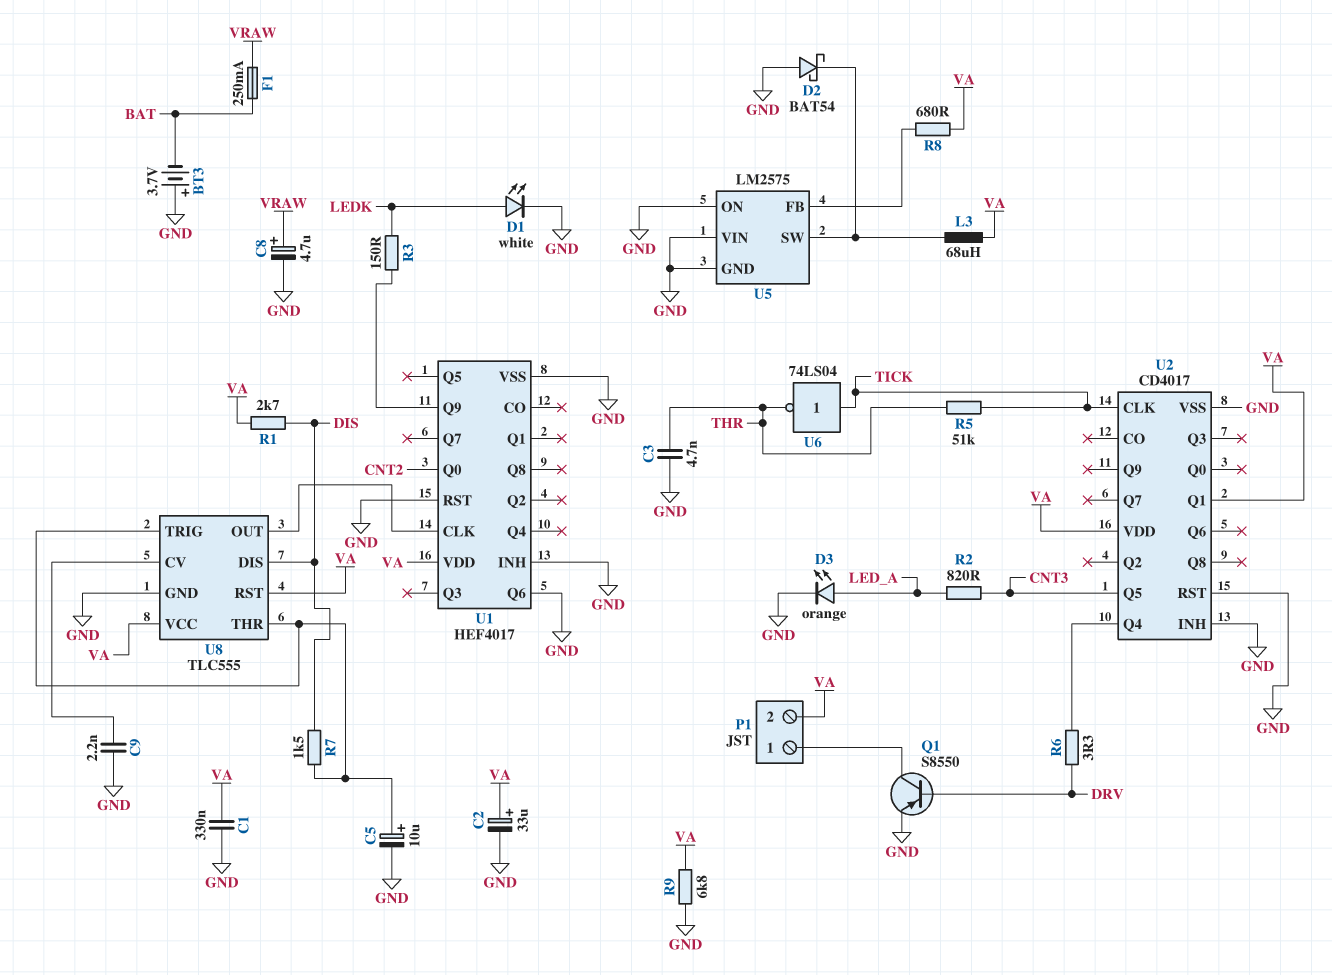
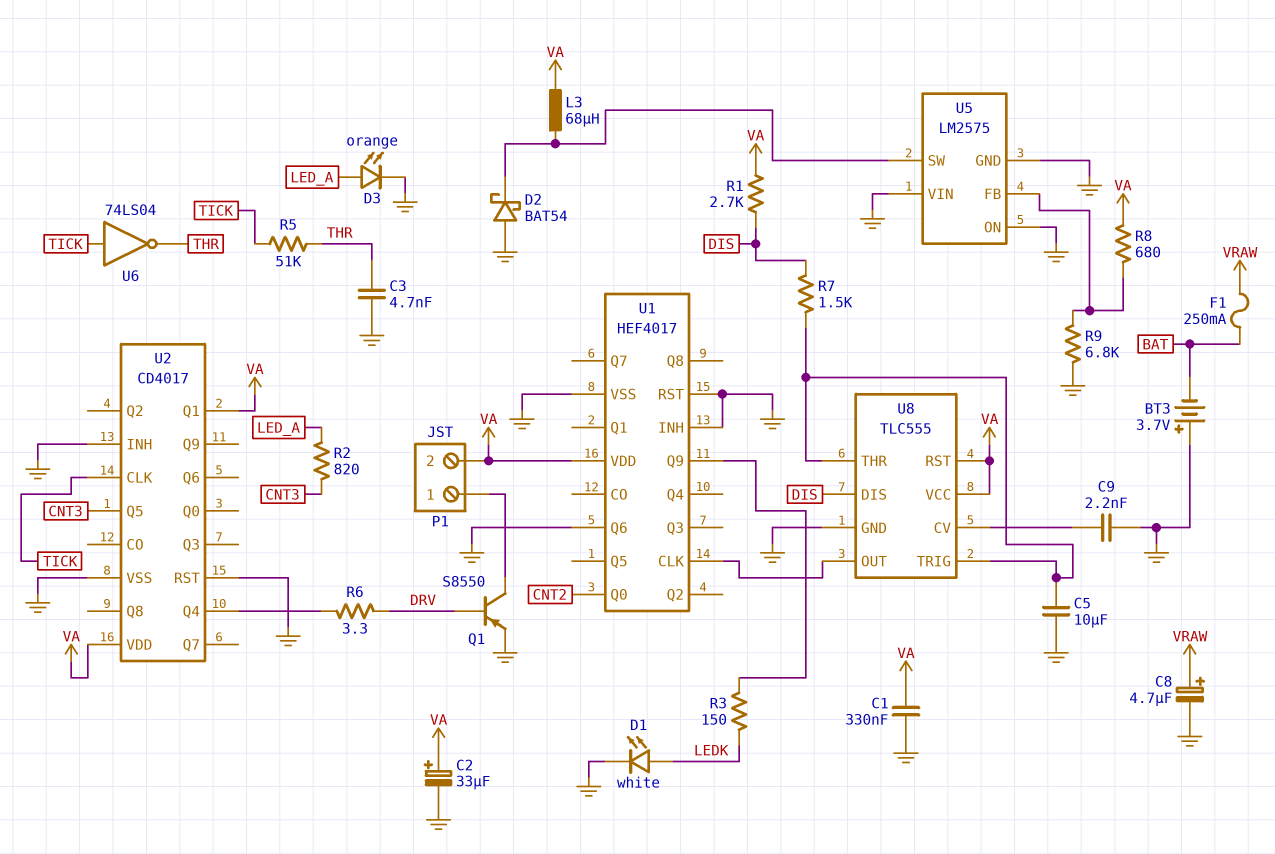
C5: 10uF (plus U8/THR, minus GND) -> 10uF (GND, U8/THR)
R9: 6.8k (GND, VA) -> 6.8k (GND, U5/FB)

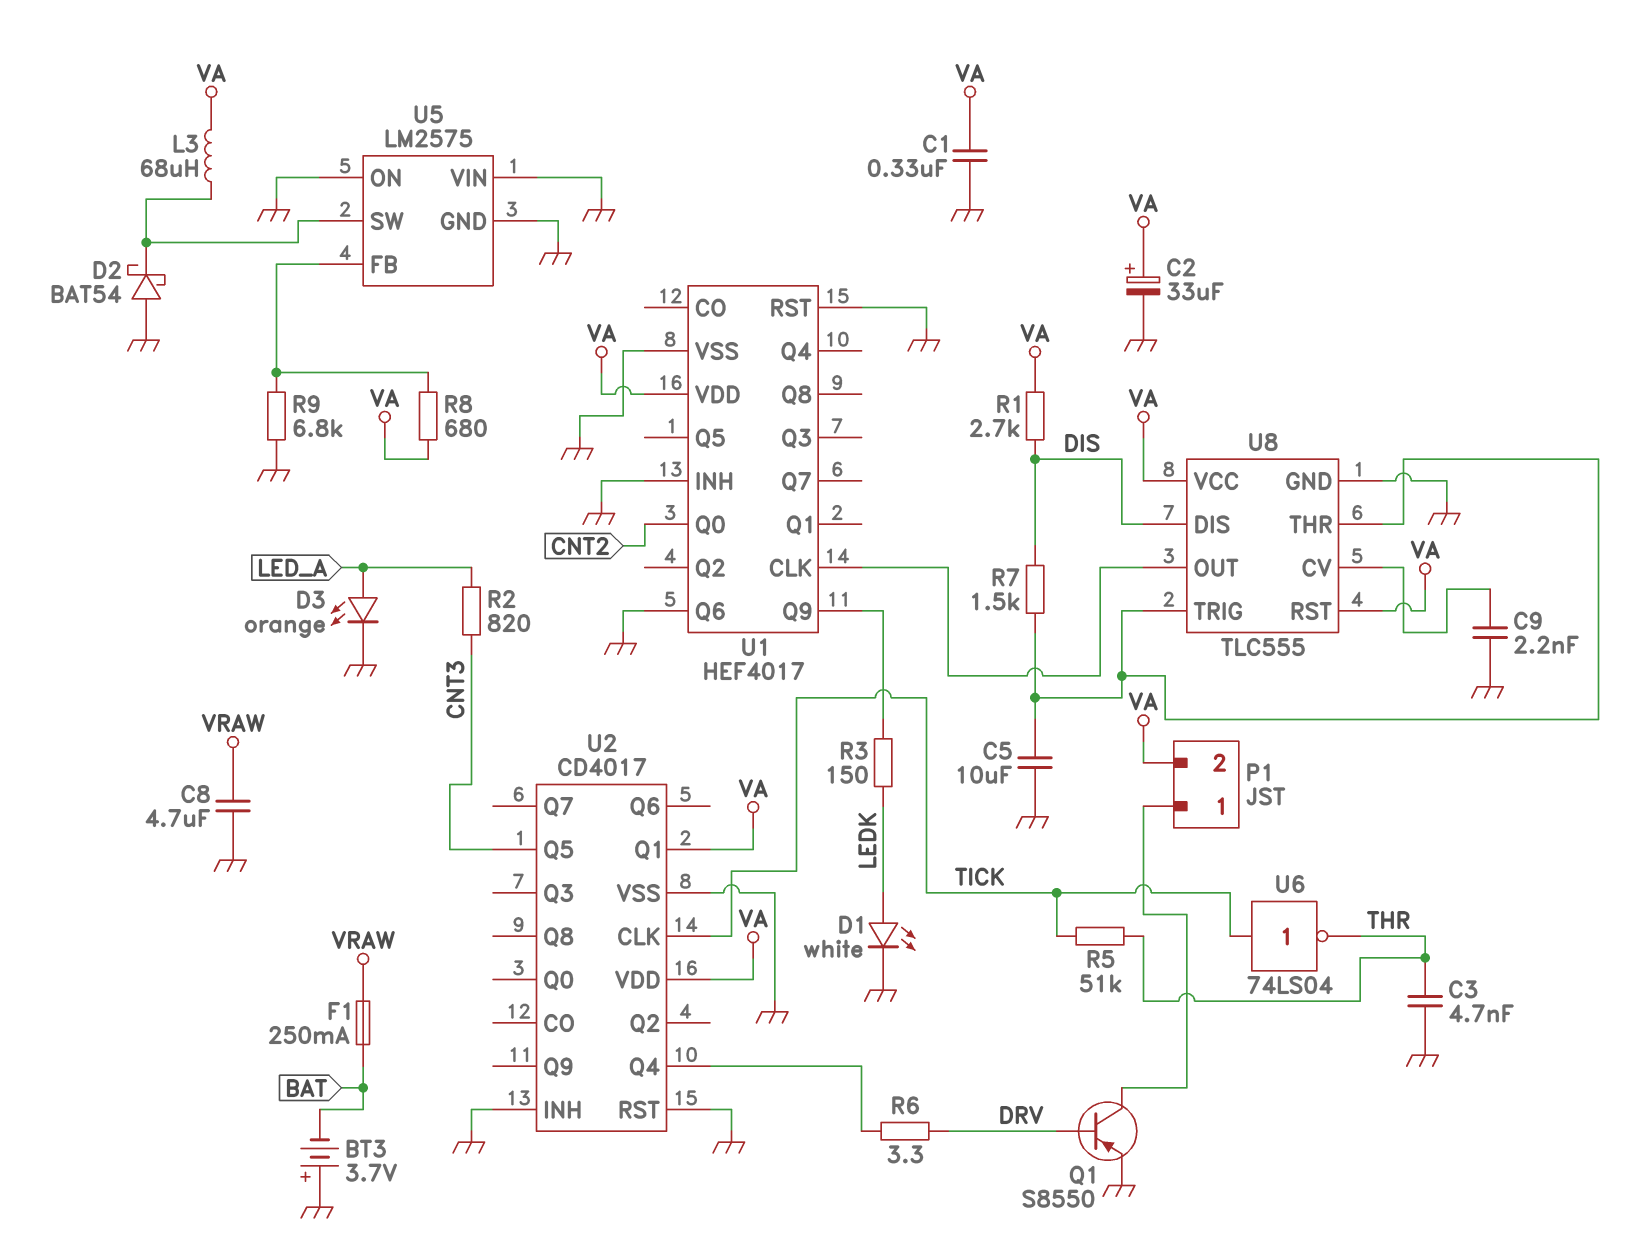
C8: 4.7uF (plus VRAW, minus GND) -> 4.7uF (GND, VRAW)

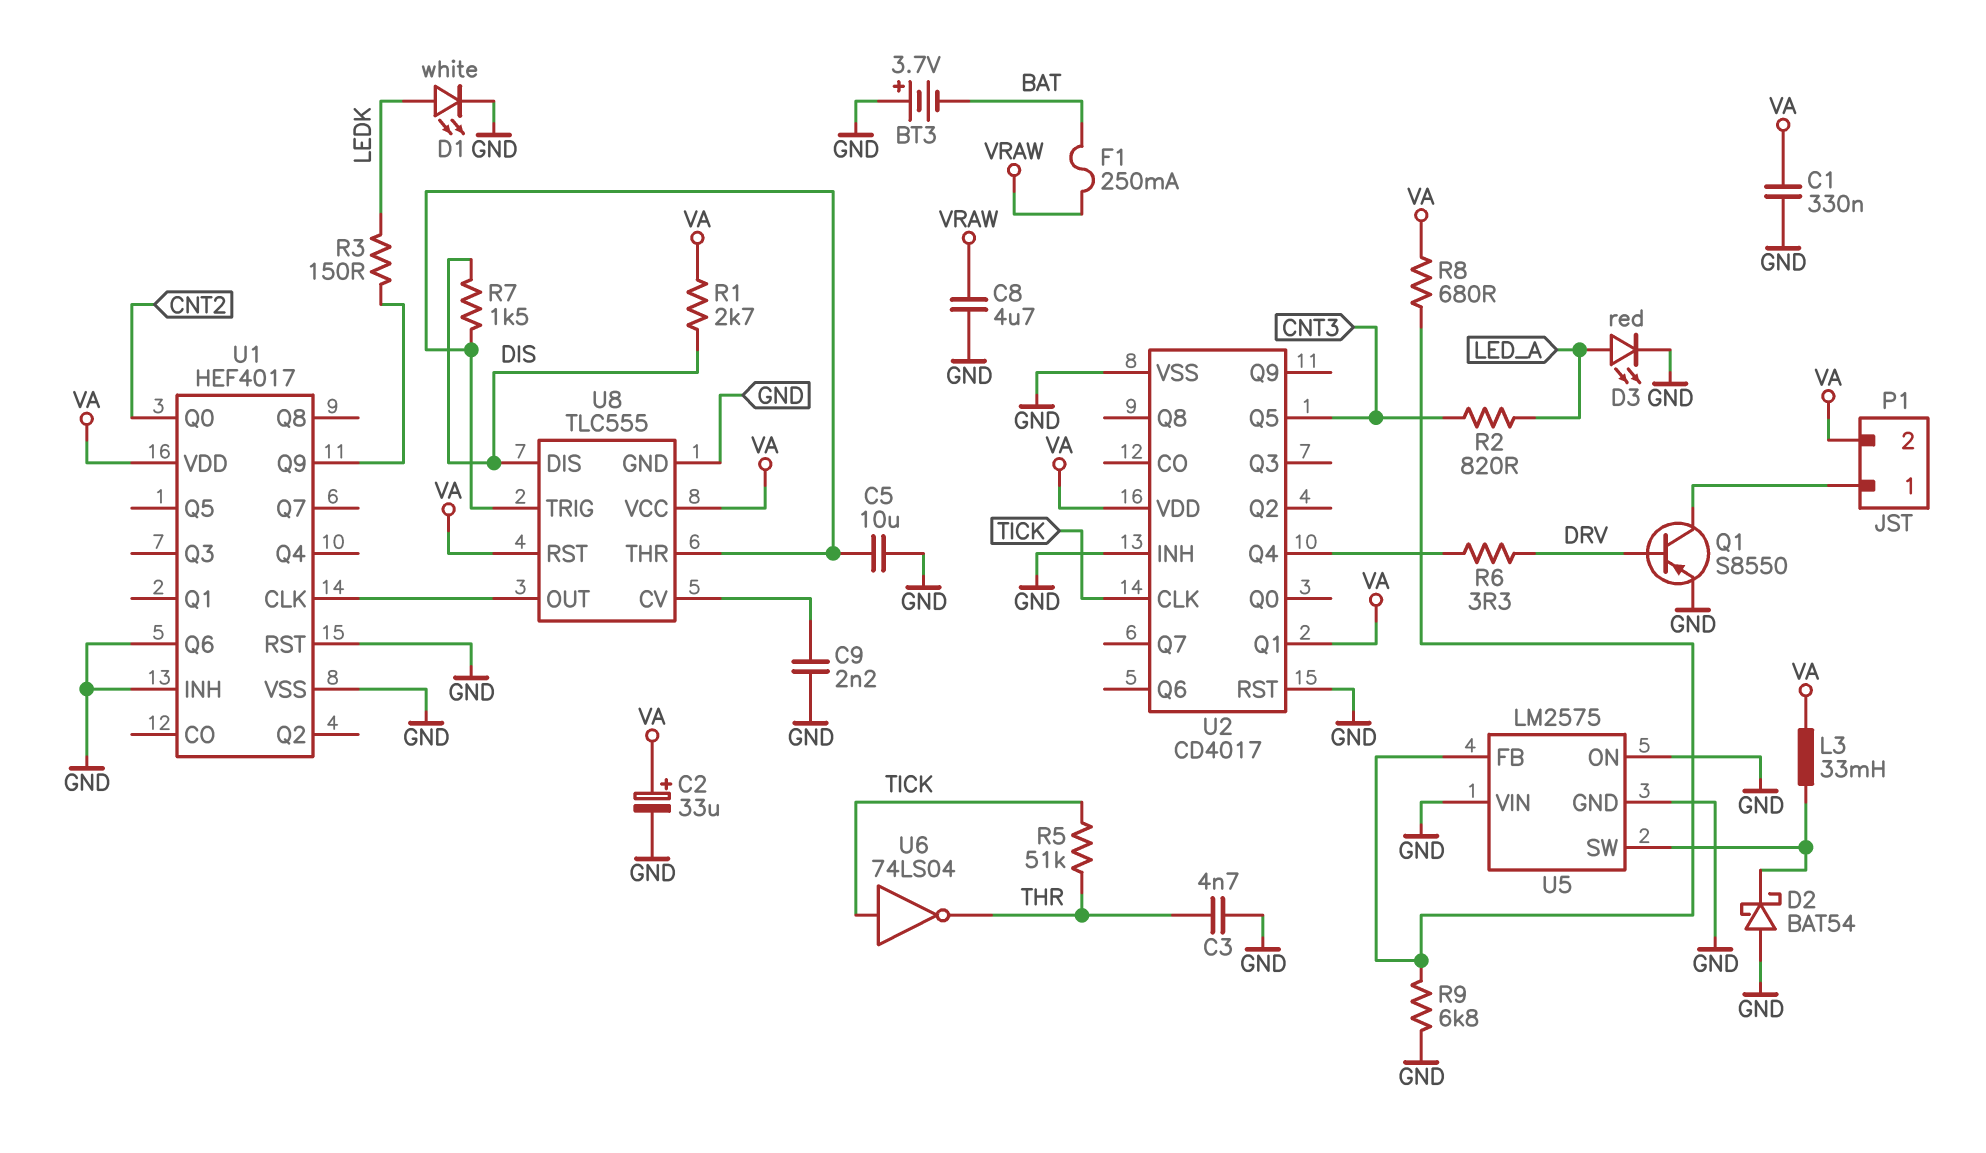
D3: LED orange (A LED_A, K GND) -> LED red (A LED_A, K GND)
L3: 68uH (U5/SW, VA) -> 33mH (U5/SW, VA)

